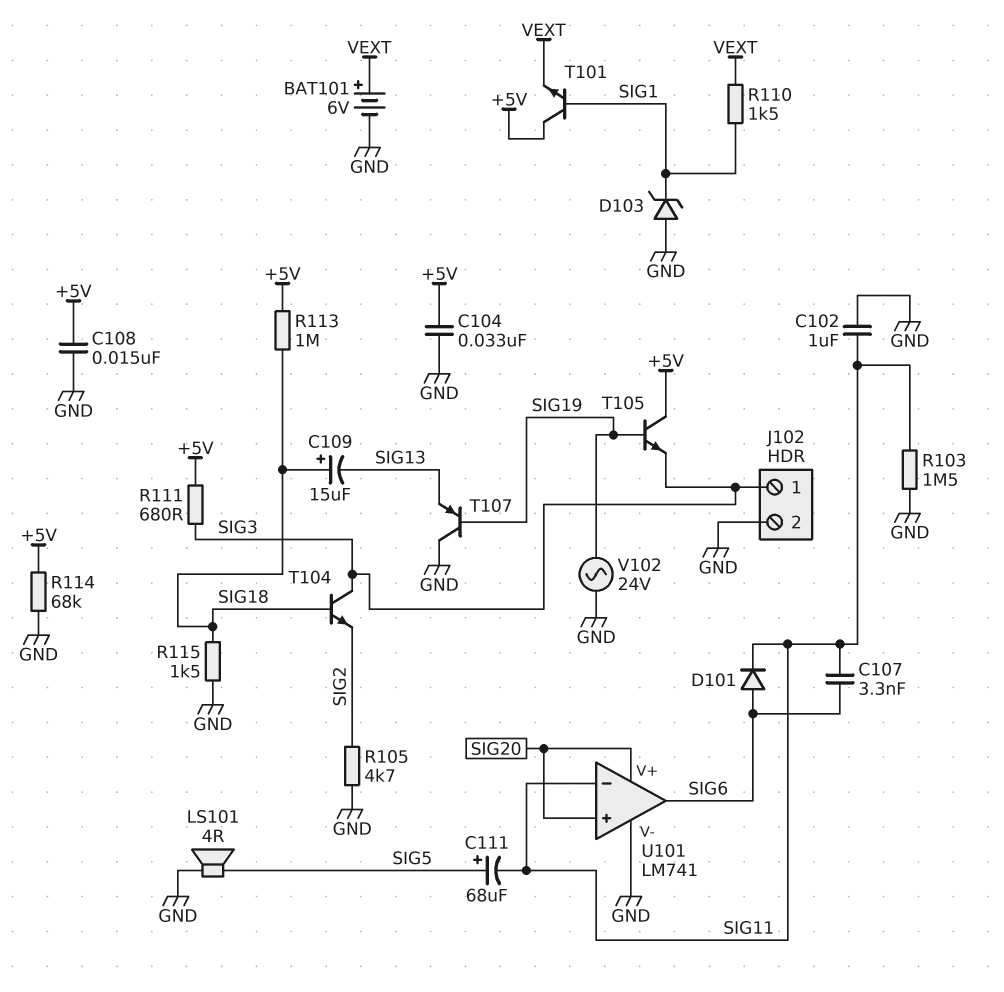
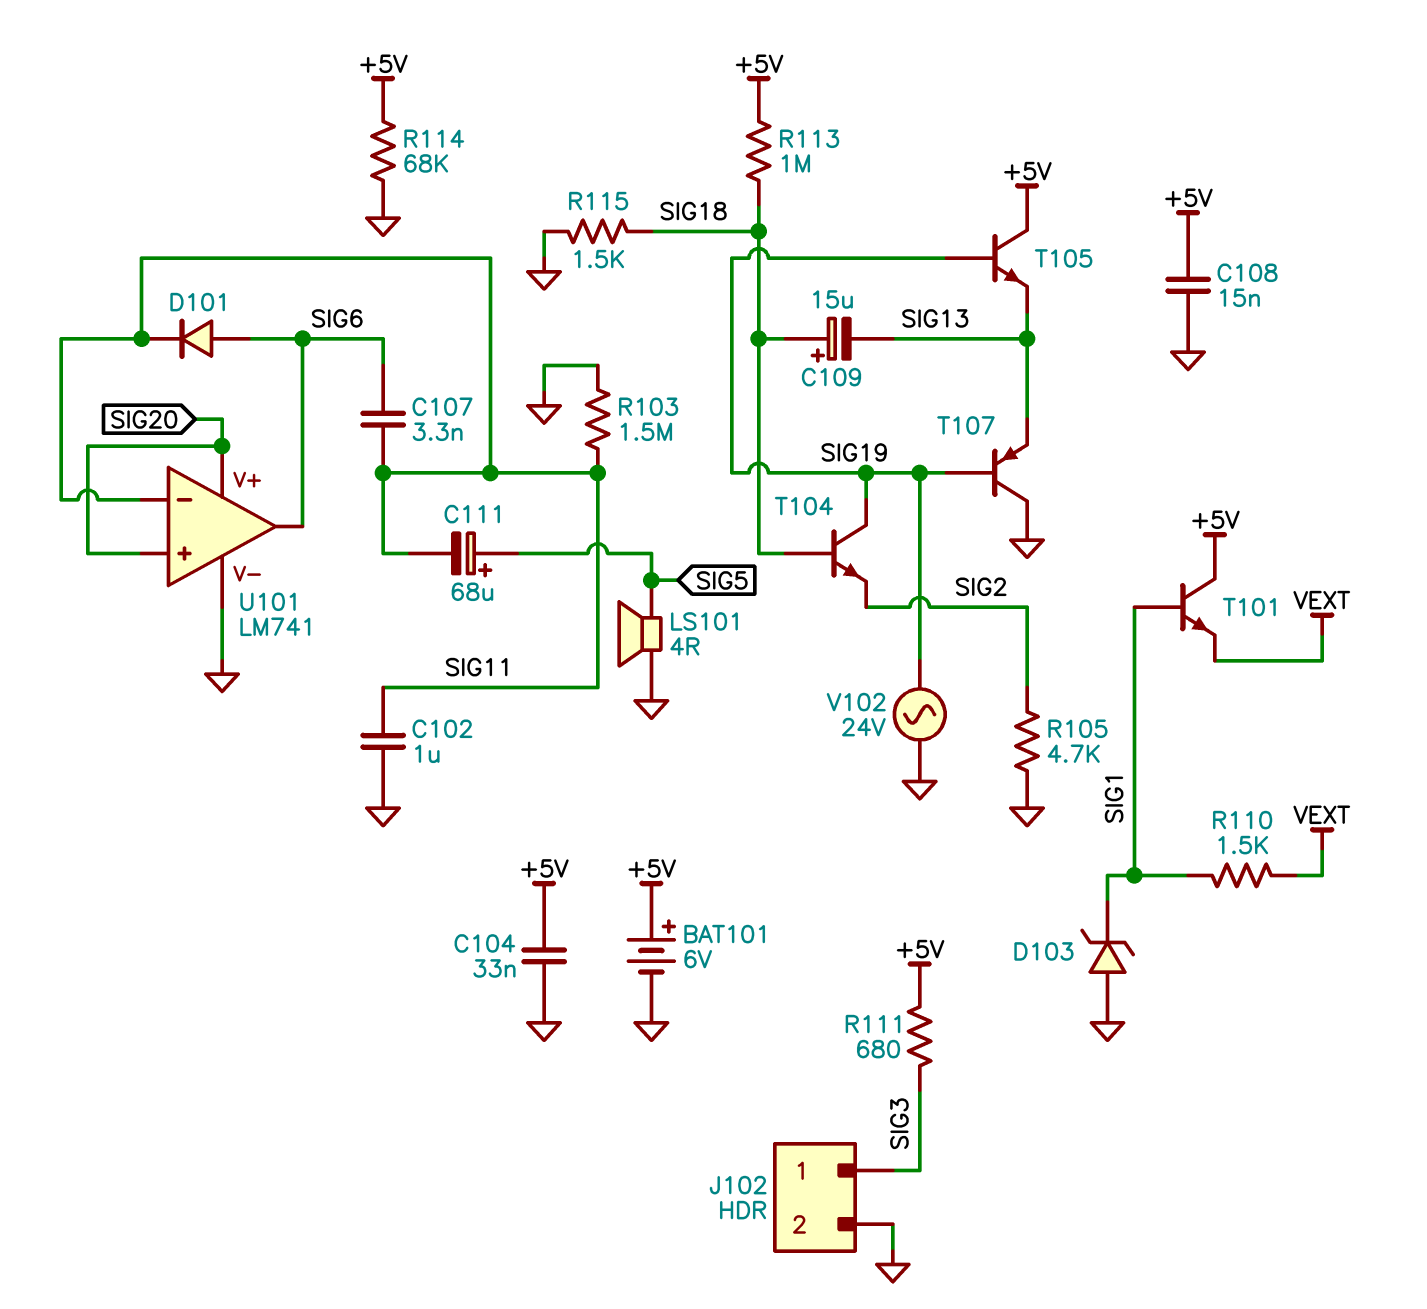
BAT101: 6V (plus VEXT, minus GND) -> 6V (plus +5V, minus GND)
T104: NPN (B SIG18, C SIG3, E SIG2) -> NPN (B SIG18, C SIG19, E SIG2)
T105: NPN (B SIG19, C +5V, E SIG3) -> NPN (B SIG19, C +5V, E SIG13)

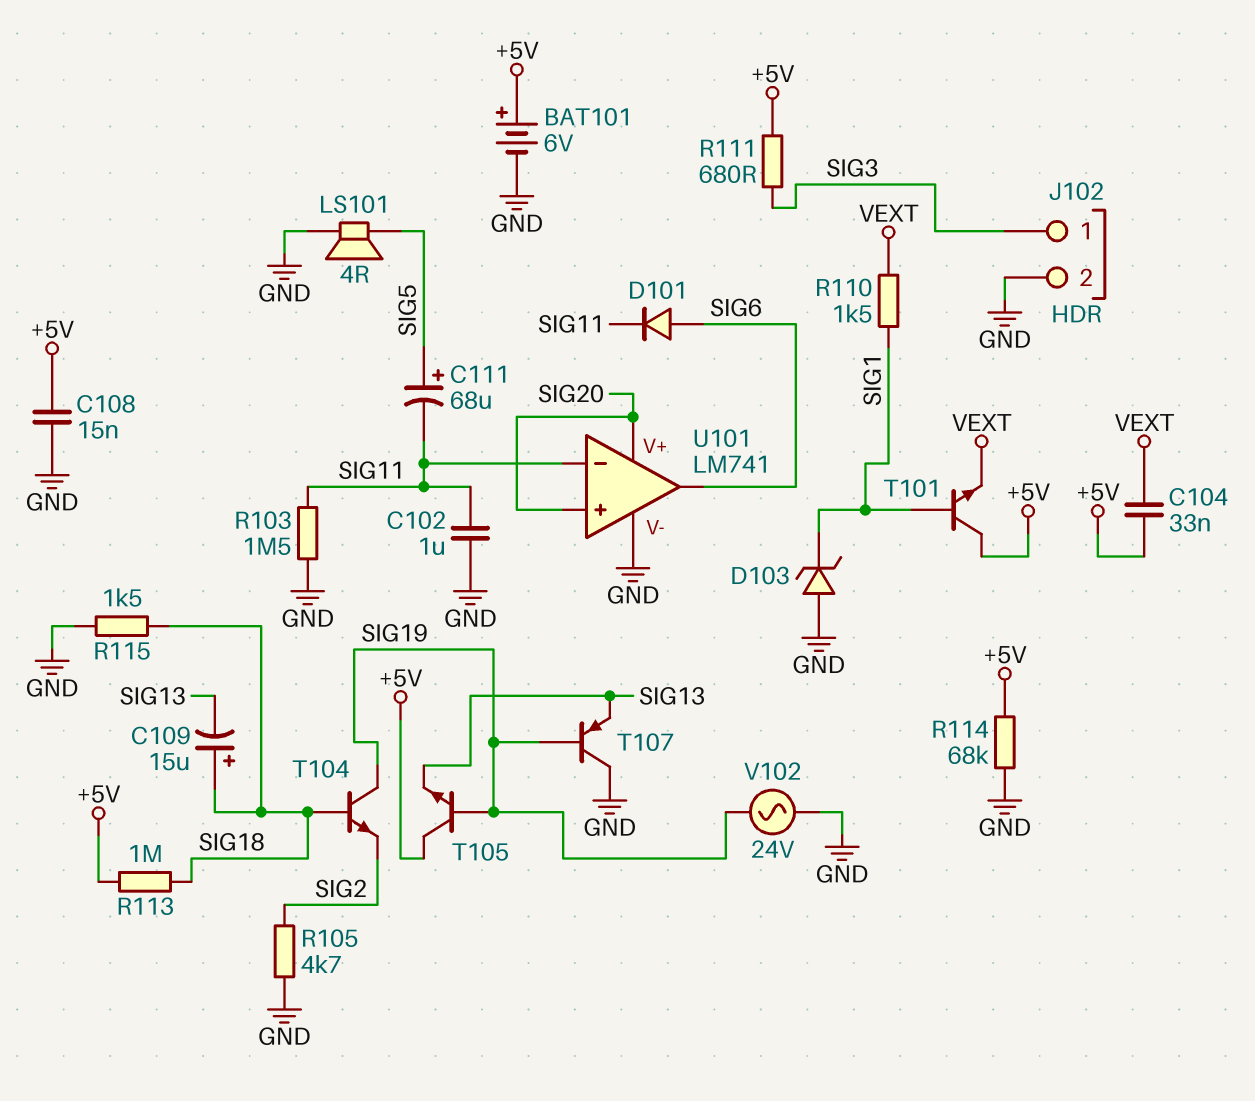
C104: 33nF (+5V, GND) -> 33nF (+5V, VEXT)
C107: 3.3nF (SIG6, SIG11) -> none

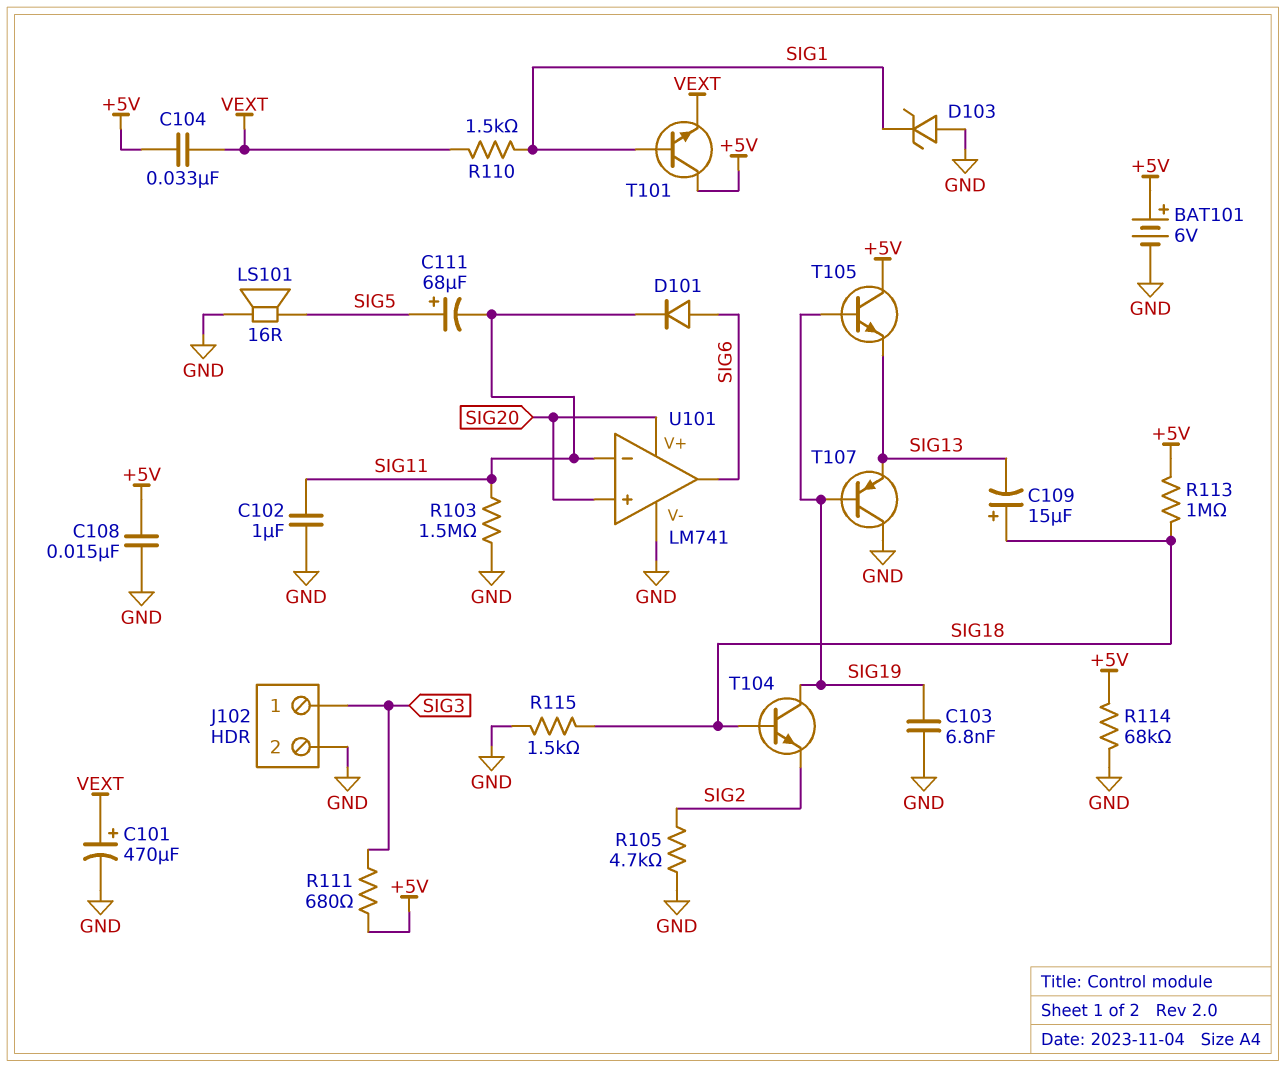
C101: none -> 470uF (plus VEXT, minus GND)
C103: none -> 6.8nF (GND, SIG19)
LS101: speaker 4R (GND, SIG5) -> speaker 16R (GND, SIG5)
V102: AC 24V (GND, SIG19) -> none

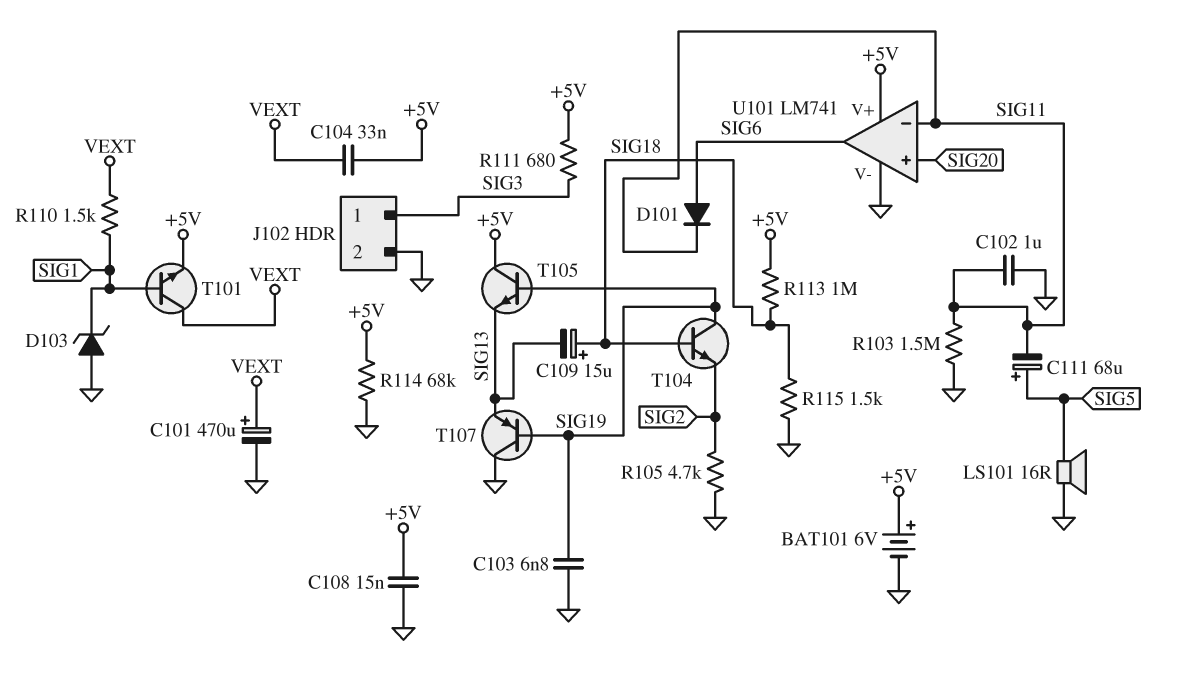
T101: NPN (B SIG1, C +5V, E VEXT) -> NPN (B SIG1, C VEXT, E +5V)
U101 pin V+: SIG20 -> +5V

